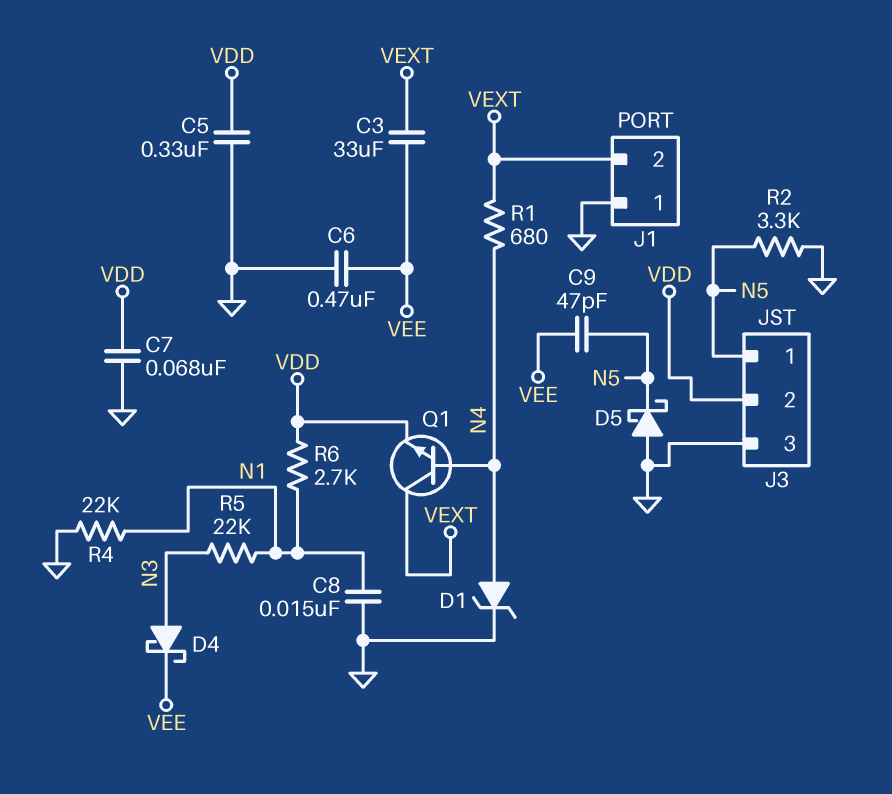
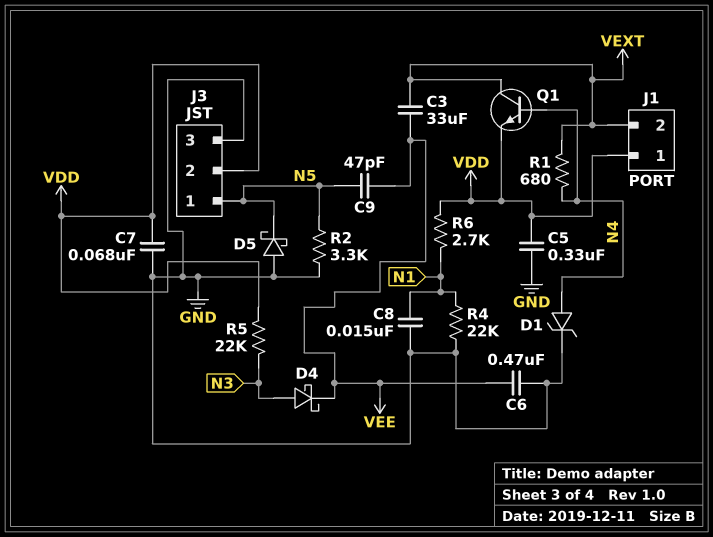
J1 pin 1: GND -> VDD
R5: 22k (N1, N3) -> 22k (N3, VDD)

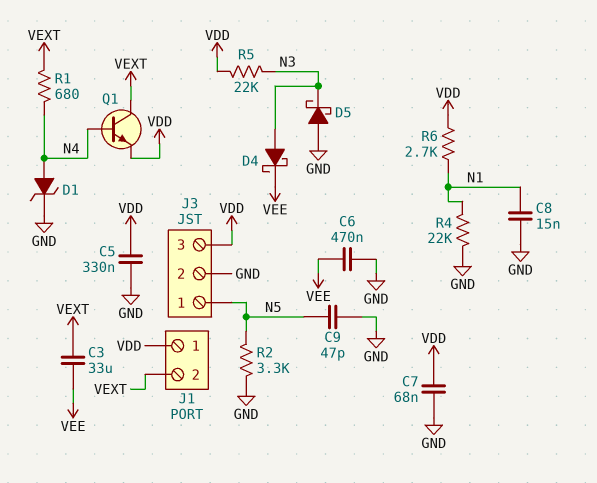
C9: 47pF (N5, VEE) -> 47pF (GND, N5)
D5: schottky (A GND, K N5) -> schottky (A GND, K N3)
J3 pin 2: VDD -> GND
J3 pin 3: GND -> VDD

